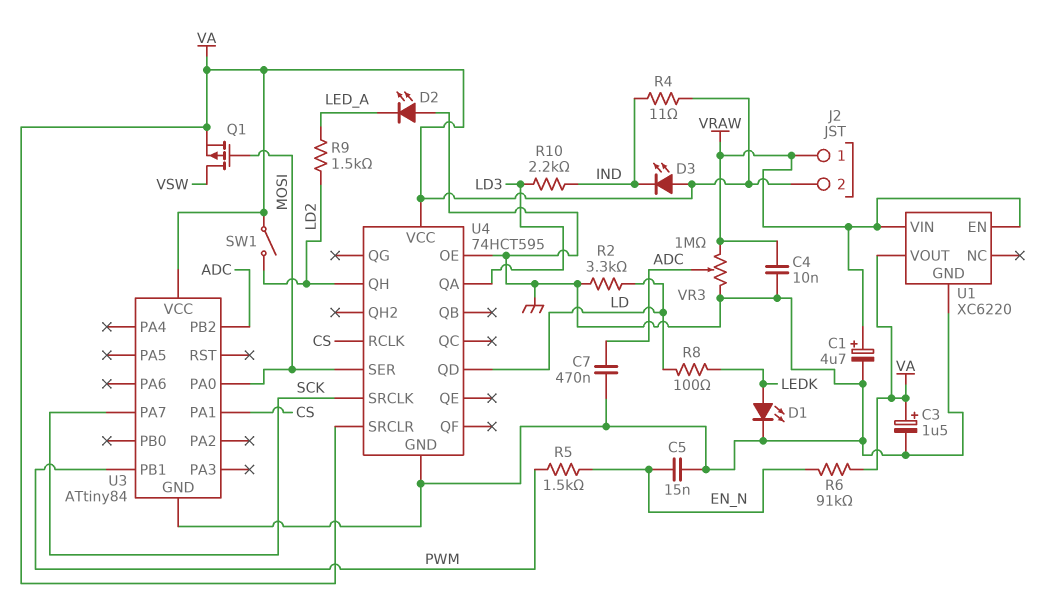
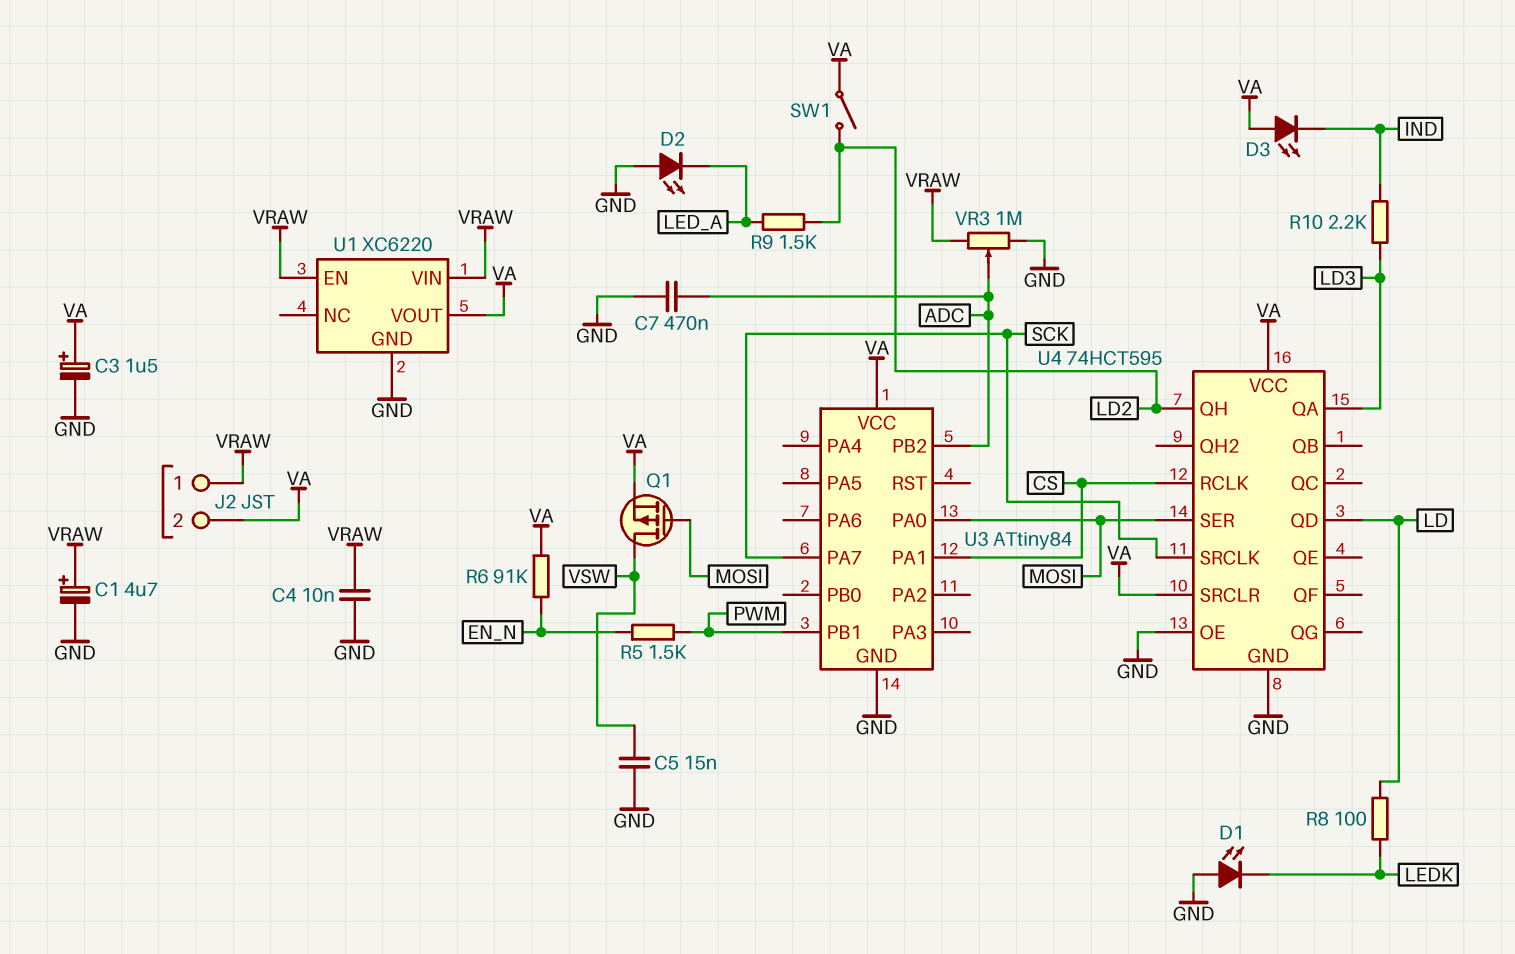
C5: 15nF (EN_N, GND) -> 15nF (GND, VSW)
D1: LED (A LEDK, K GND) -> LED (A GND, K LEDK)
R2: 3.3k (GND, LD) -> none
R4: 11 (IND, VA) -> none

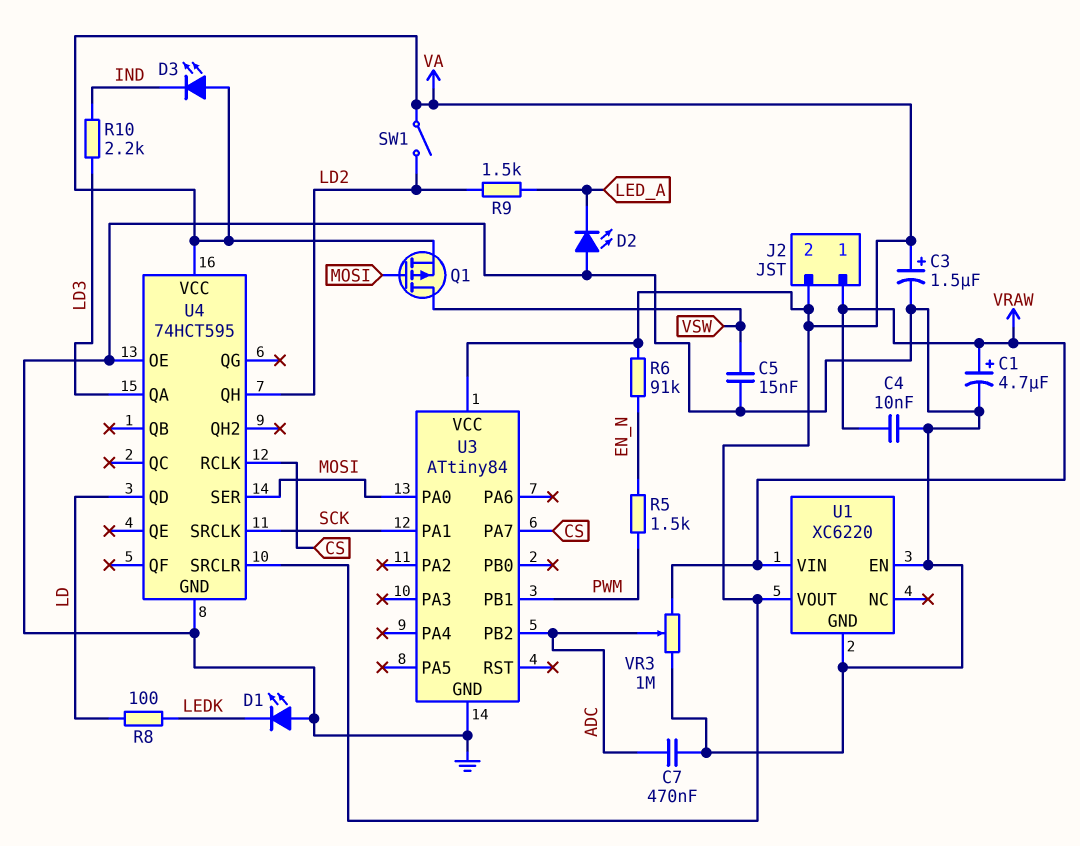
U1 pin EN: VRAW -> GND
U3 pin PA1: CS -> SCK
U3 pin PA7: SCK -> CS

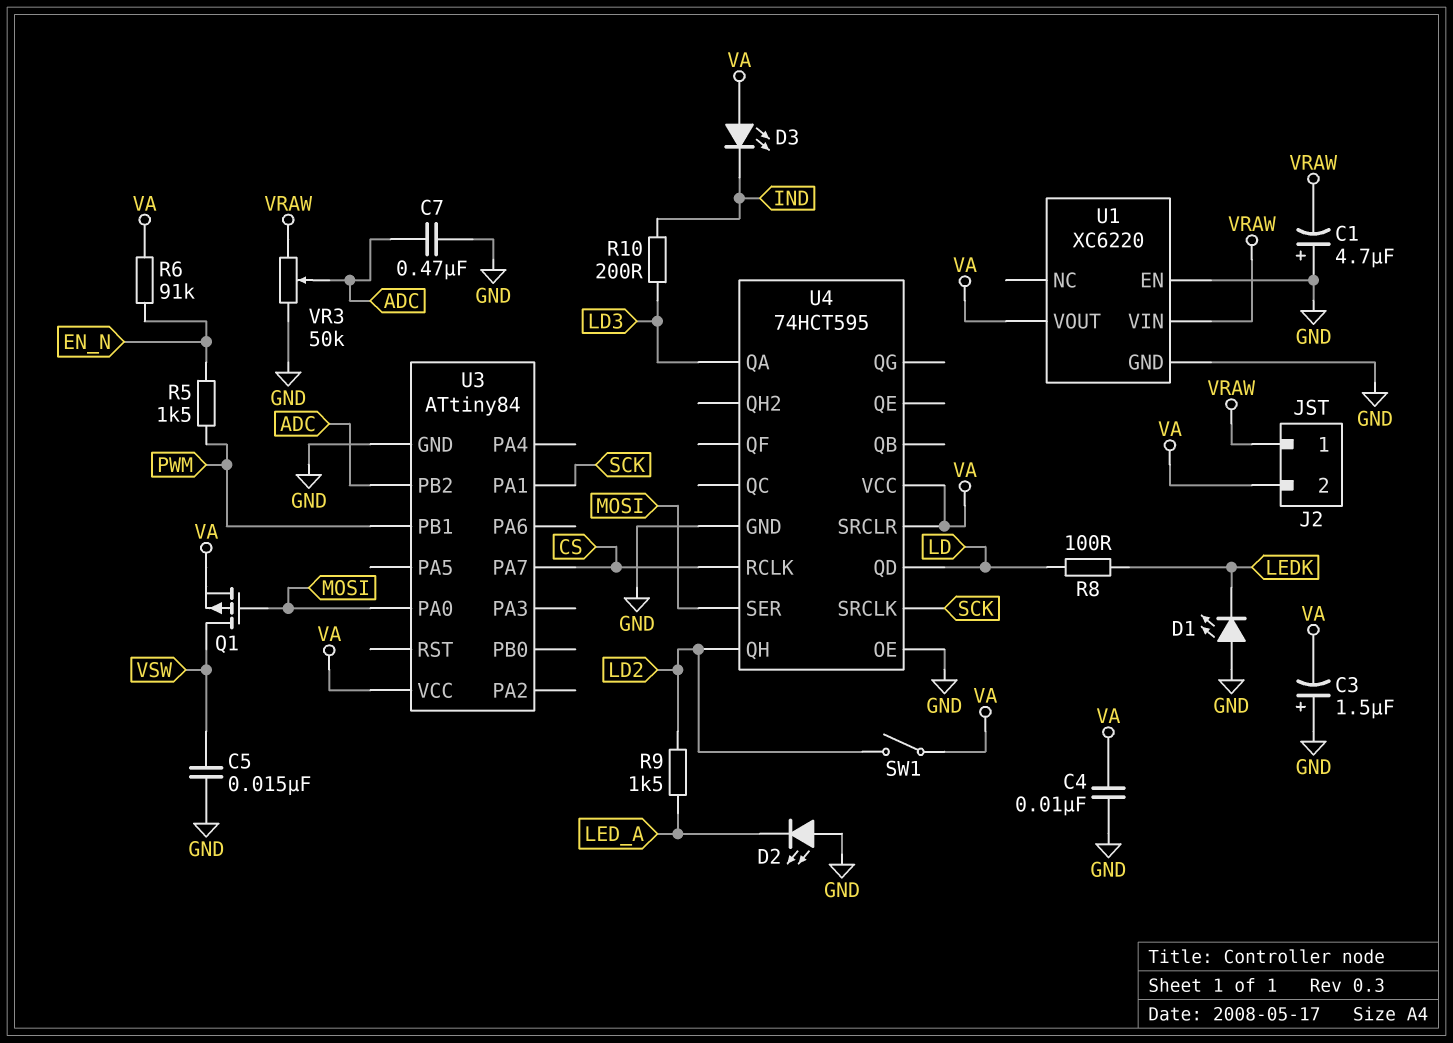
C1: 4.7uF (plus VRAW, minus GND) -> 4.7uF (plus GND, minus VRAW)
C3: 1.5uF (plus VA, minus GND) -> 1.5uF (plus GND, minus VA)
C4: 10nF (GND, VRAW) -> 10nF (GND, VA)
R10: 2.2k (IND, LD3) -> 200 (IND, LD3)
VR3: 1M (GND, VRAW, wiper ADC) -> 50k (GND, VRAW, wiper ADC)

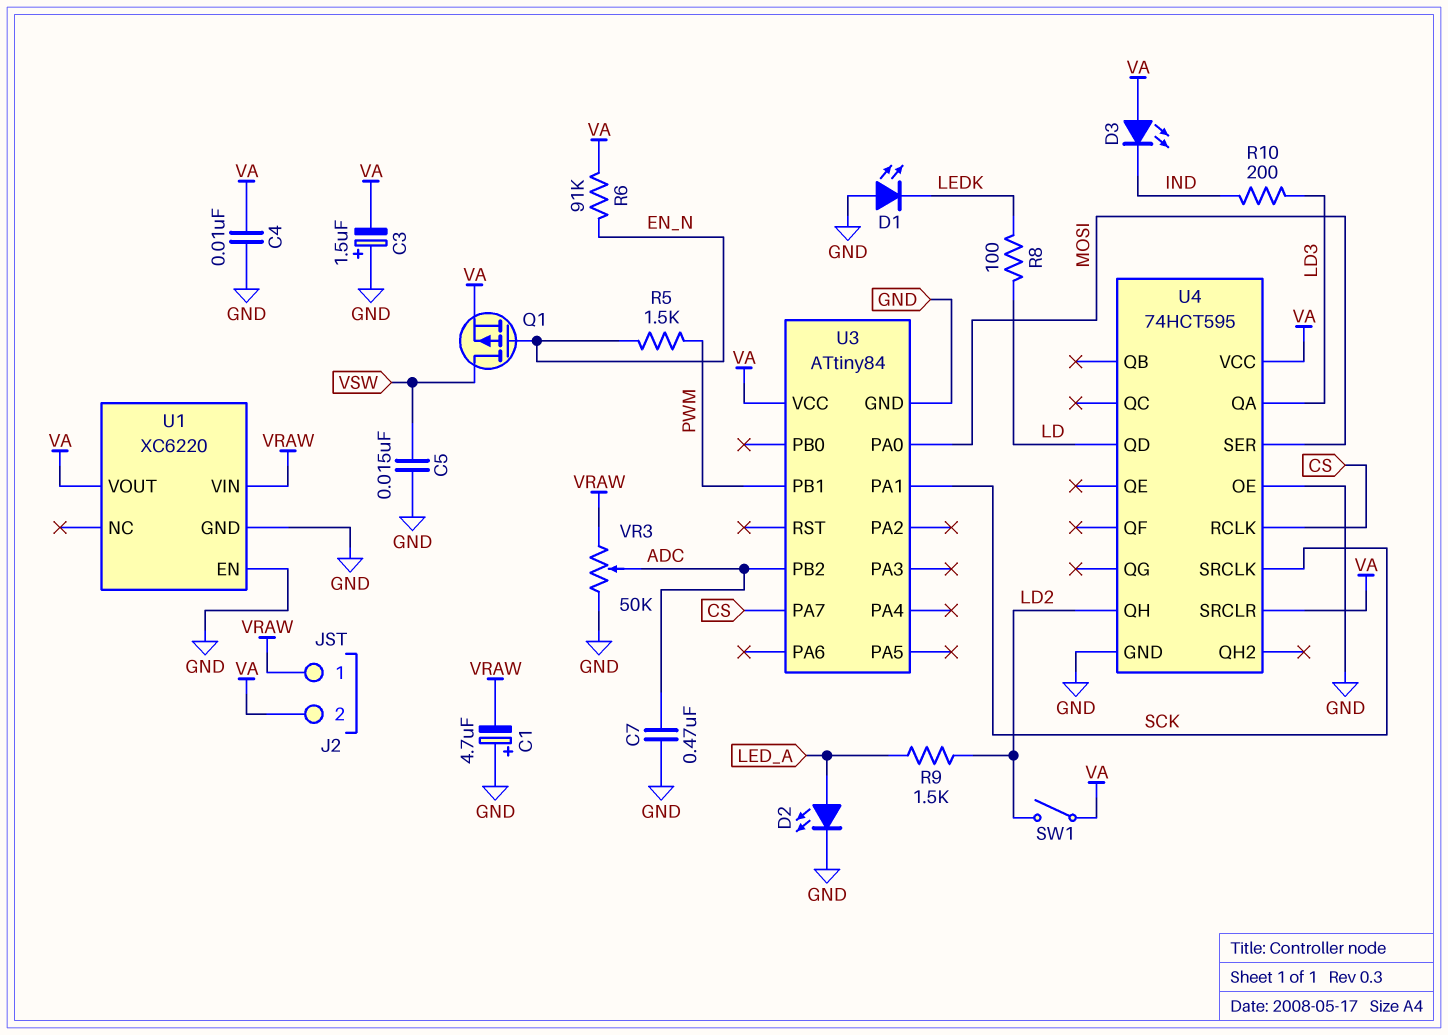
D2: LED (A GND, K LED_A) -> LED (A LED_A, K GND)
Q1: PMOS (G MOSI, D VSW, S VA) -> PMOS (G EN_N, D VSW, S VA)

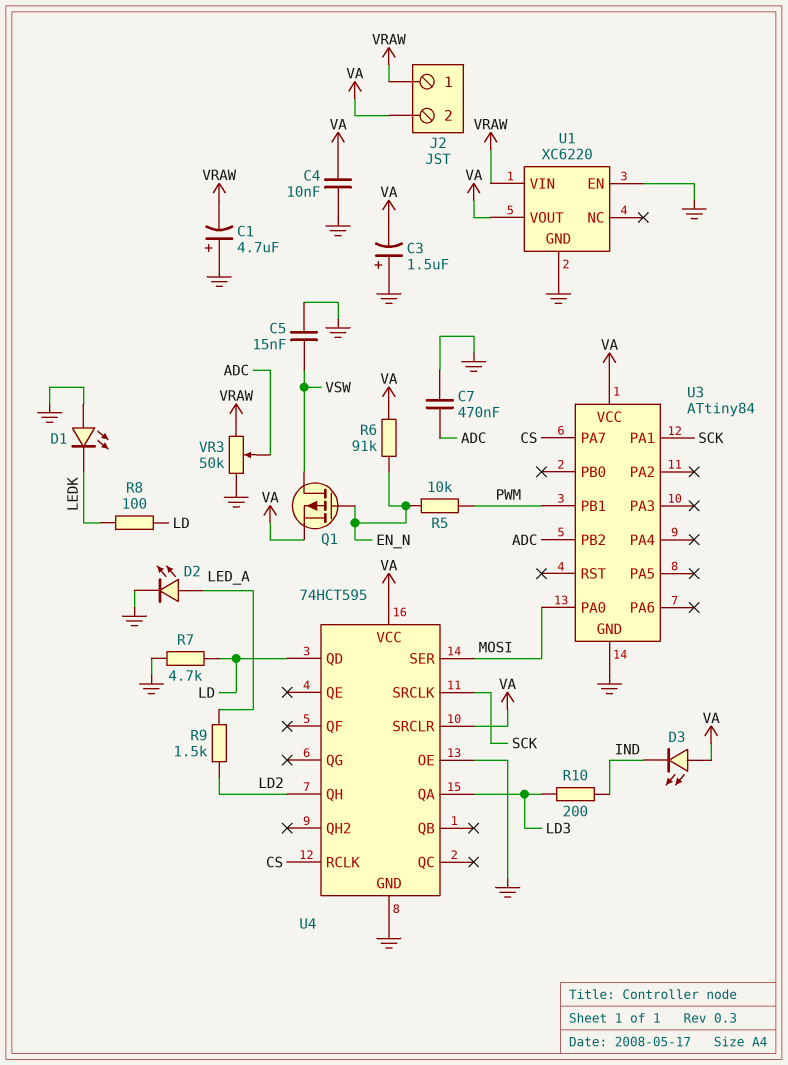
R5: 1.5k (EN_N, PWM) -> 10k (EN_N, PWM)
R7: none -> 4.7k (GND, LD)
SW1: switch (LD2, VA) -> none

